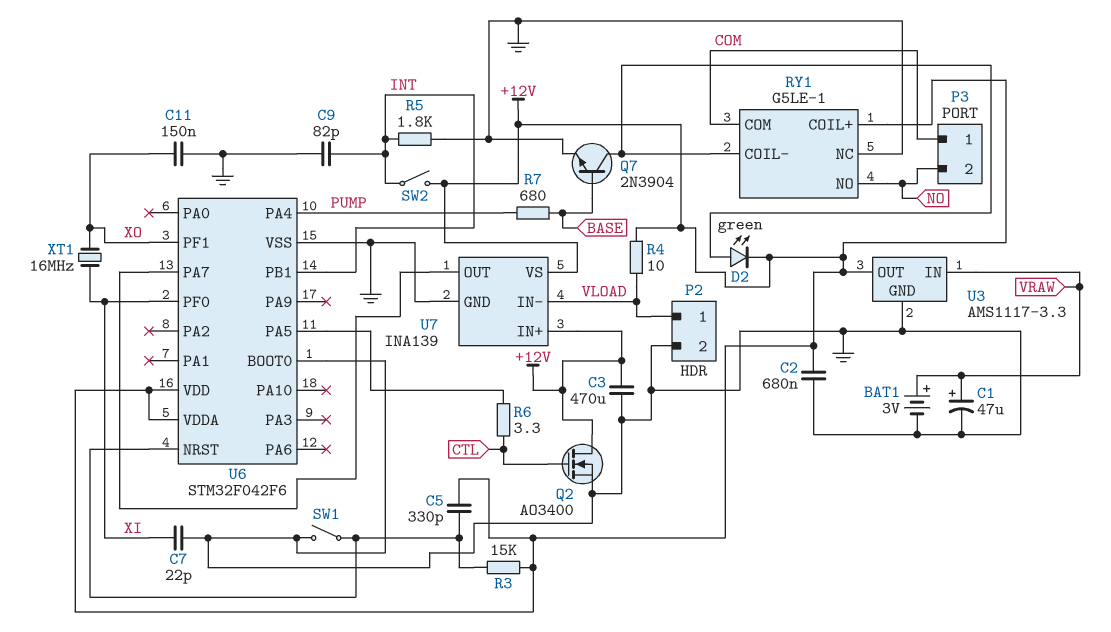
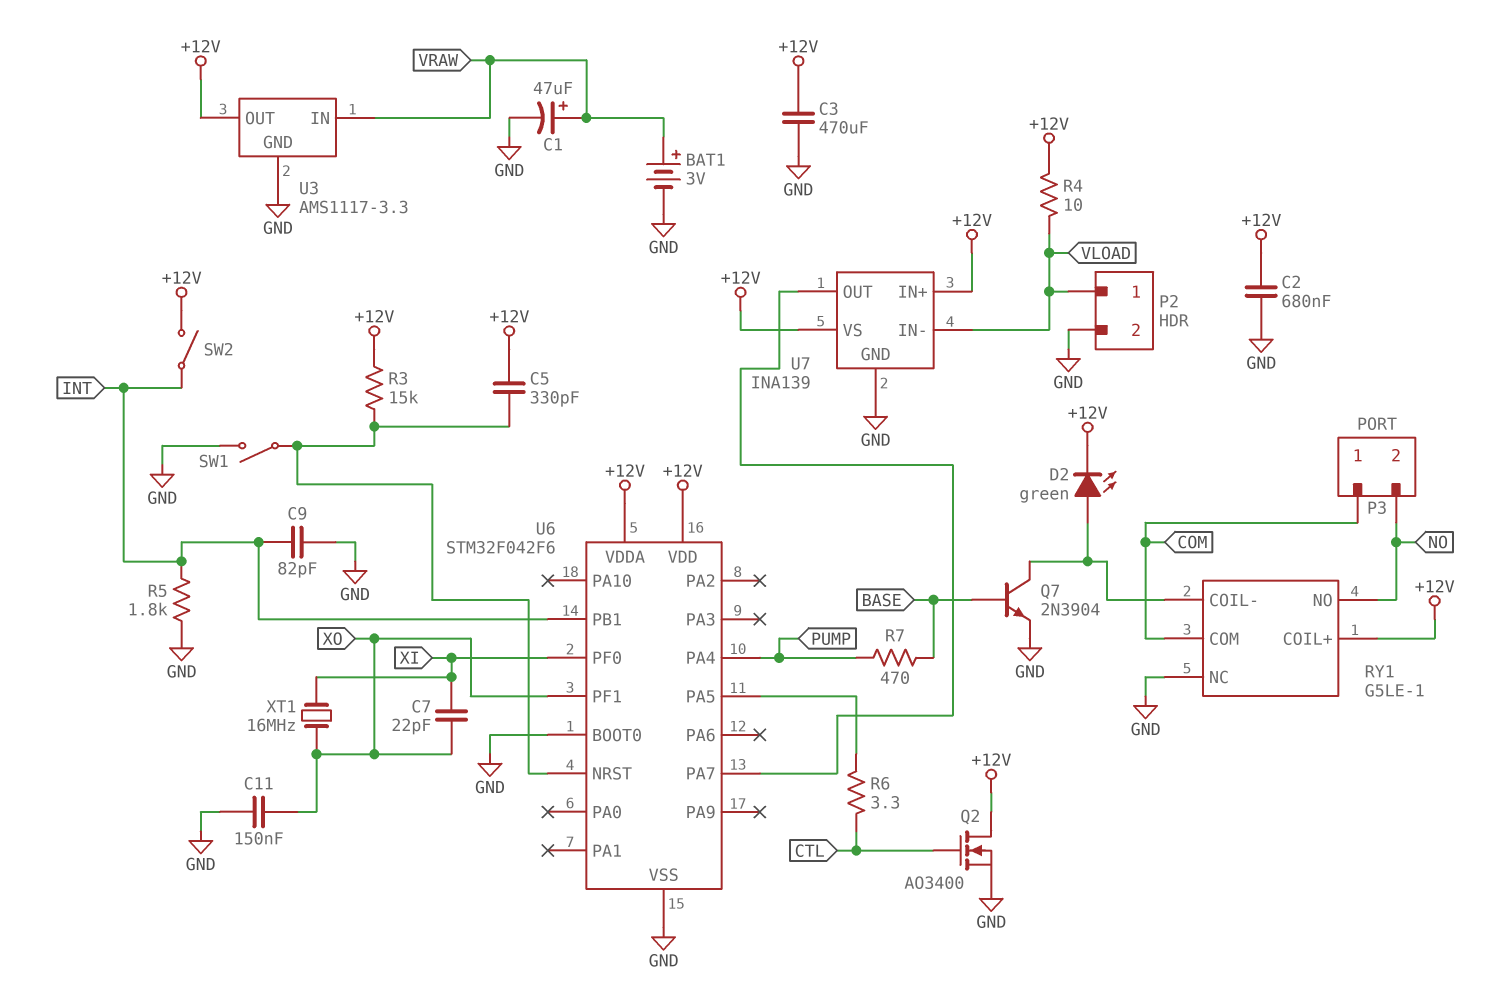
C7: 22pF (GND, XI) -> 22pF (XI, XO)
R7: 680 (BASE, PUMP) -> 470 (BASE, PUMP)

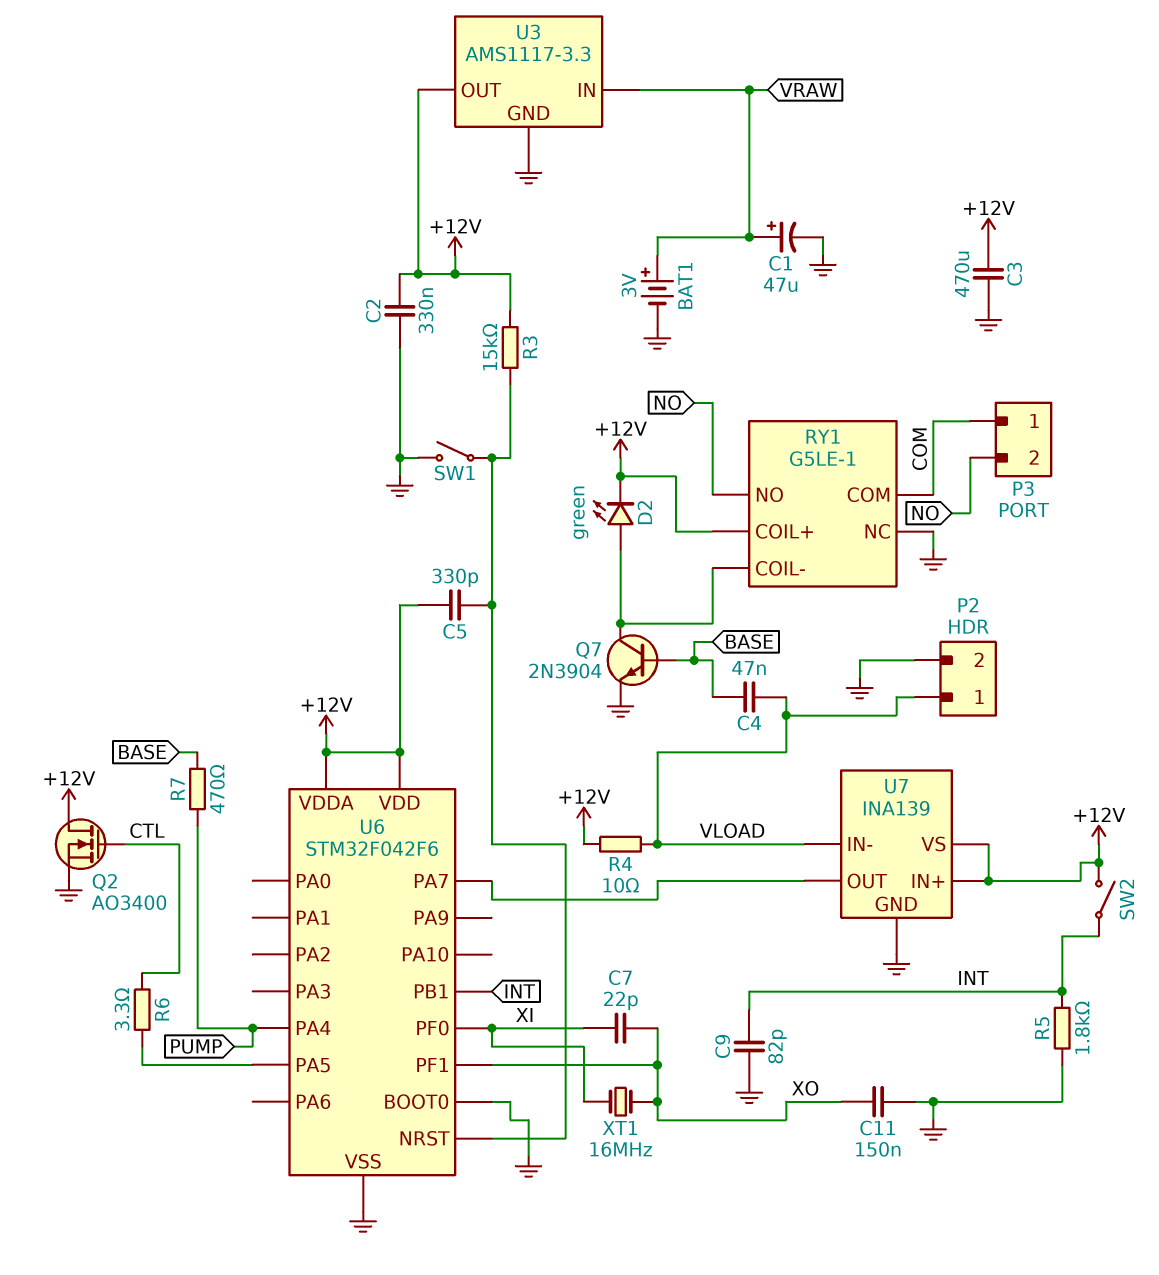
C2: 680nF (+12V, GND) -> 330nF (+12V, GND)
C4: none -> 47nF (BASE, VLOAD)

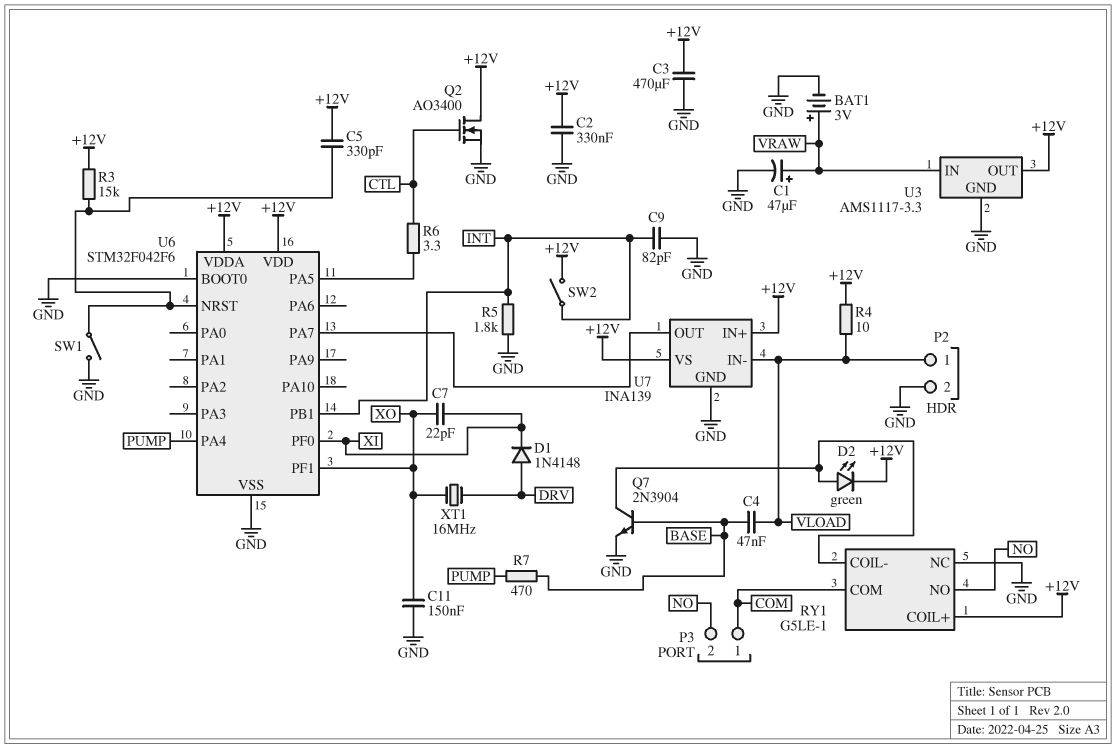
D1: none -> diode 1N4148 (A DRV, K XI)
XT1: 16MHz (XI, XO) -> 16MHz (DRV, XO)

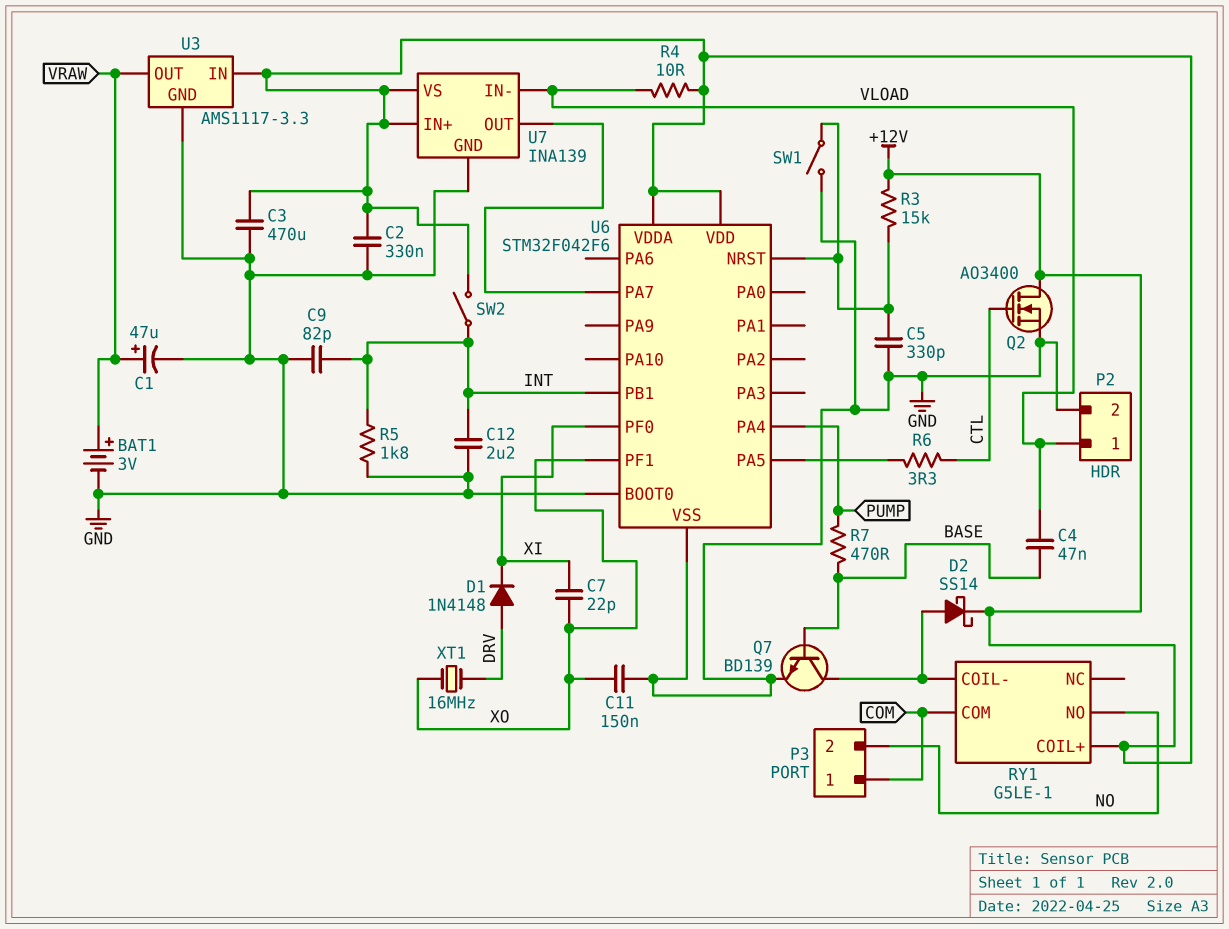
C5: 330pF (+12V, U6/NRST) -> 330pF (GND, U6/NRST)
C12: none -> 2.2uF (GND, INT)
D2: LED green (A RY1/COIL-, K +12V) -> schottky SS14 (A RY1/COIL-, K +12V)
Q7: NPN 2N3904 (B BASE, C RY1/COIL-, E GND) -> NPN BD139 (B BASE, C RY1/COIL-, E GND)
RY1 pin NC: GND -> none
U3 pin IN: VRAW -> +12V
U3 pin OUT: +12V -> VRAW

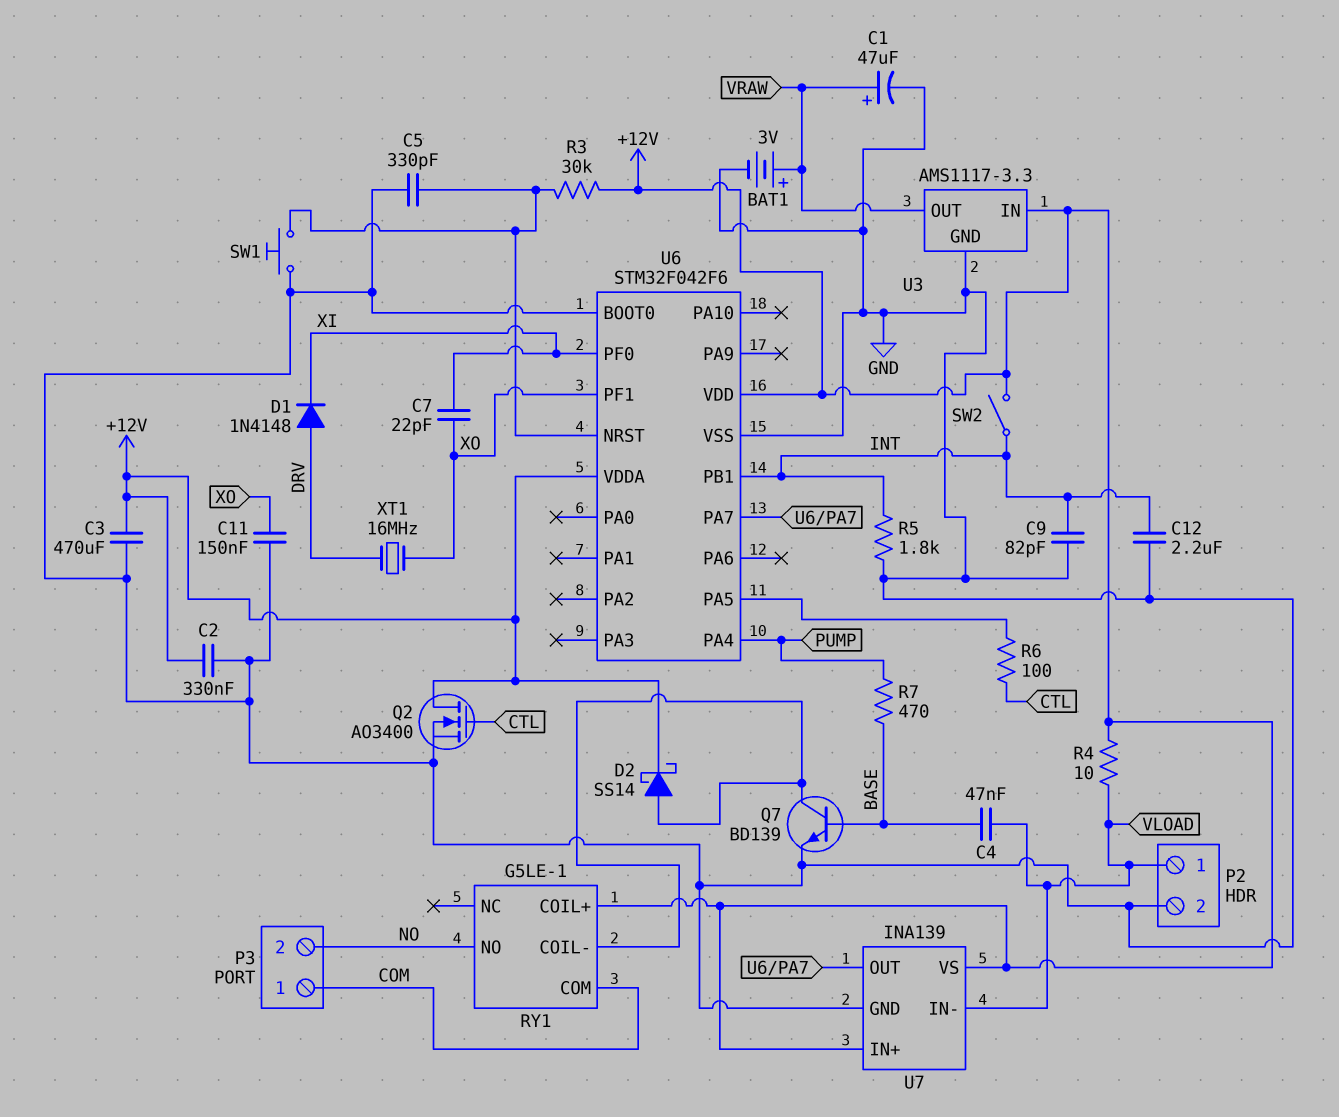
R3: 15k (+12V, U6/NRST) -> 30k (+12V, U6/NRST)
R6: 3.3 (CTL, U6/PA5) -> 100 (CTL, U6/PA5)
SW1: switch (GND, U6/NRST) -> button (GND, U6/NRST)

